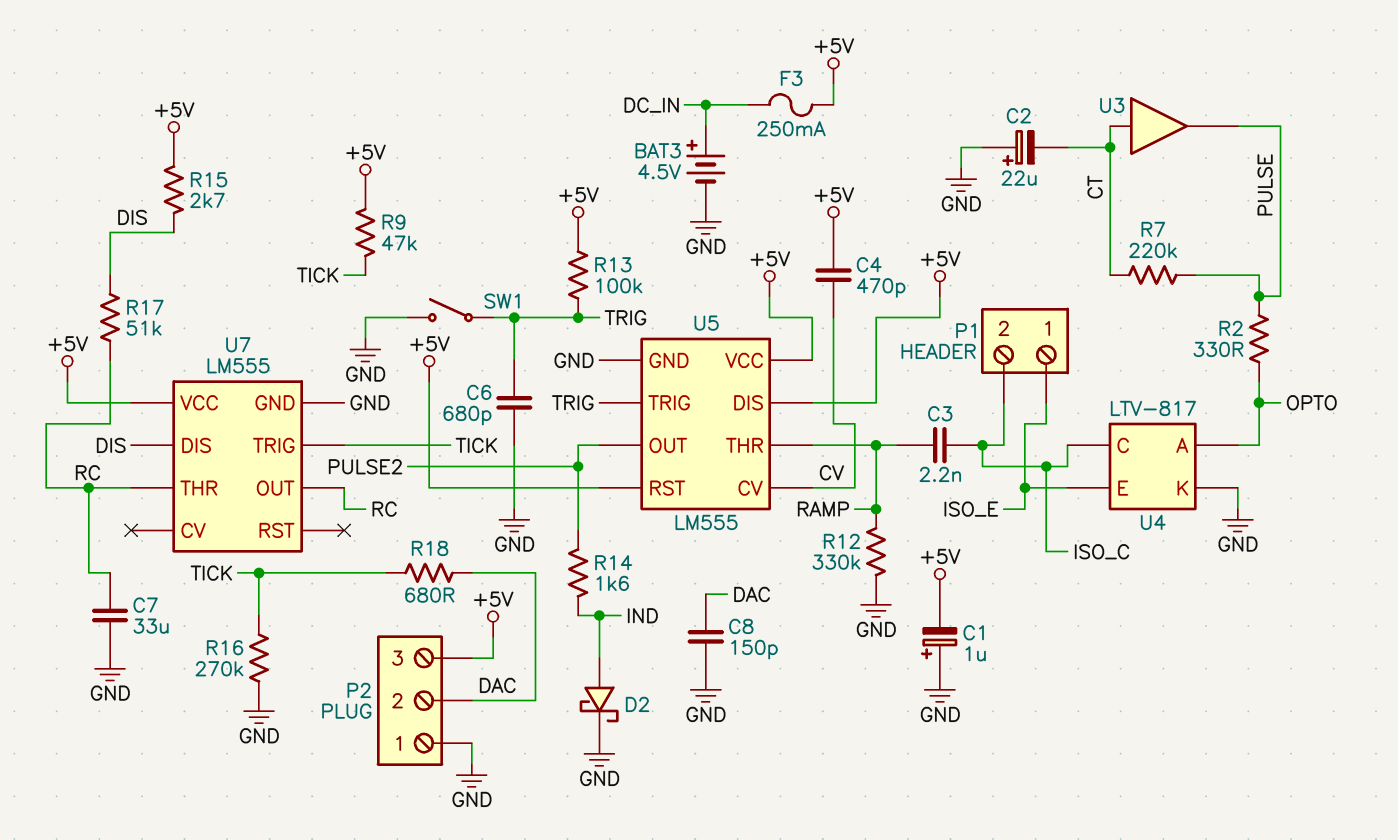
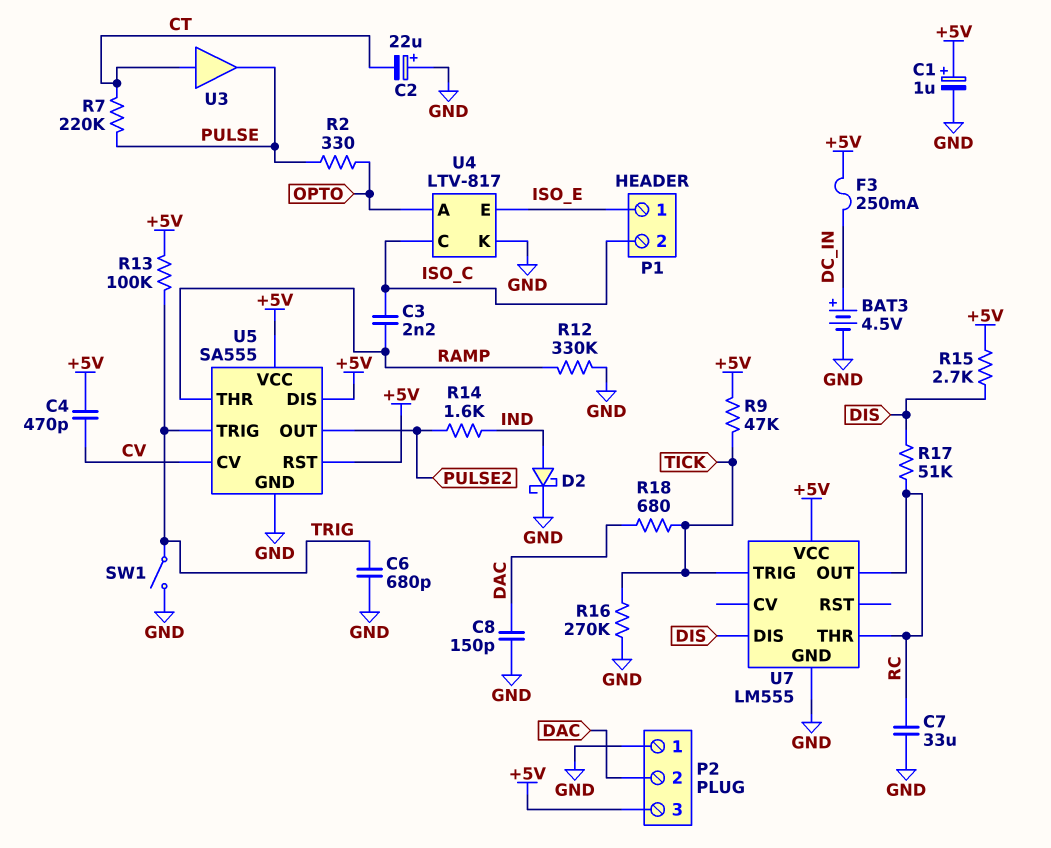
C1: 1uF (plus GND, minus +5V) -> 1uF (plus +5V, minus GND)
U5: LM555 -> SA555

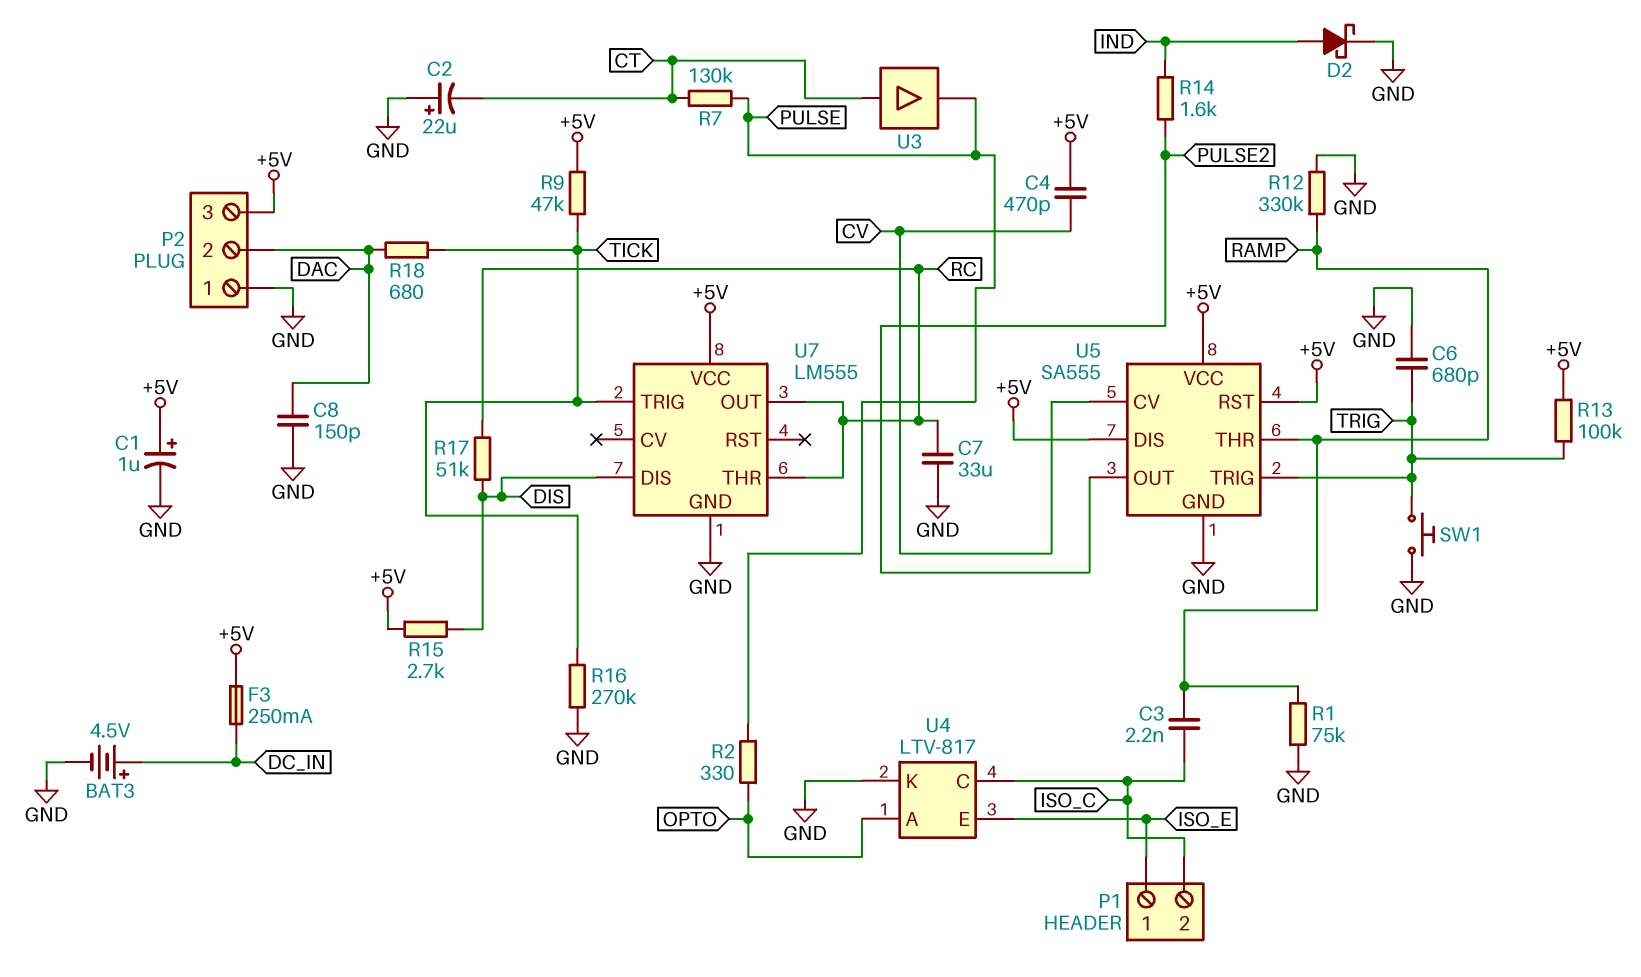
R1: none -> 75k (GND, RAMP)
R7: 220k (CT, PULSE) -> 130k (CT, PULSE)
SW1: switch (GND, TRIG) -> button (GND, TRIG)

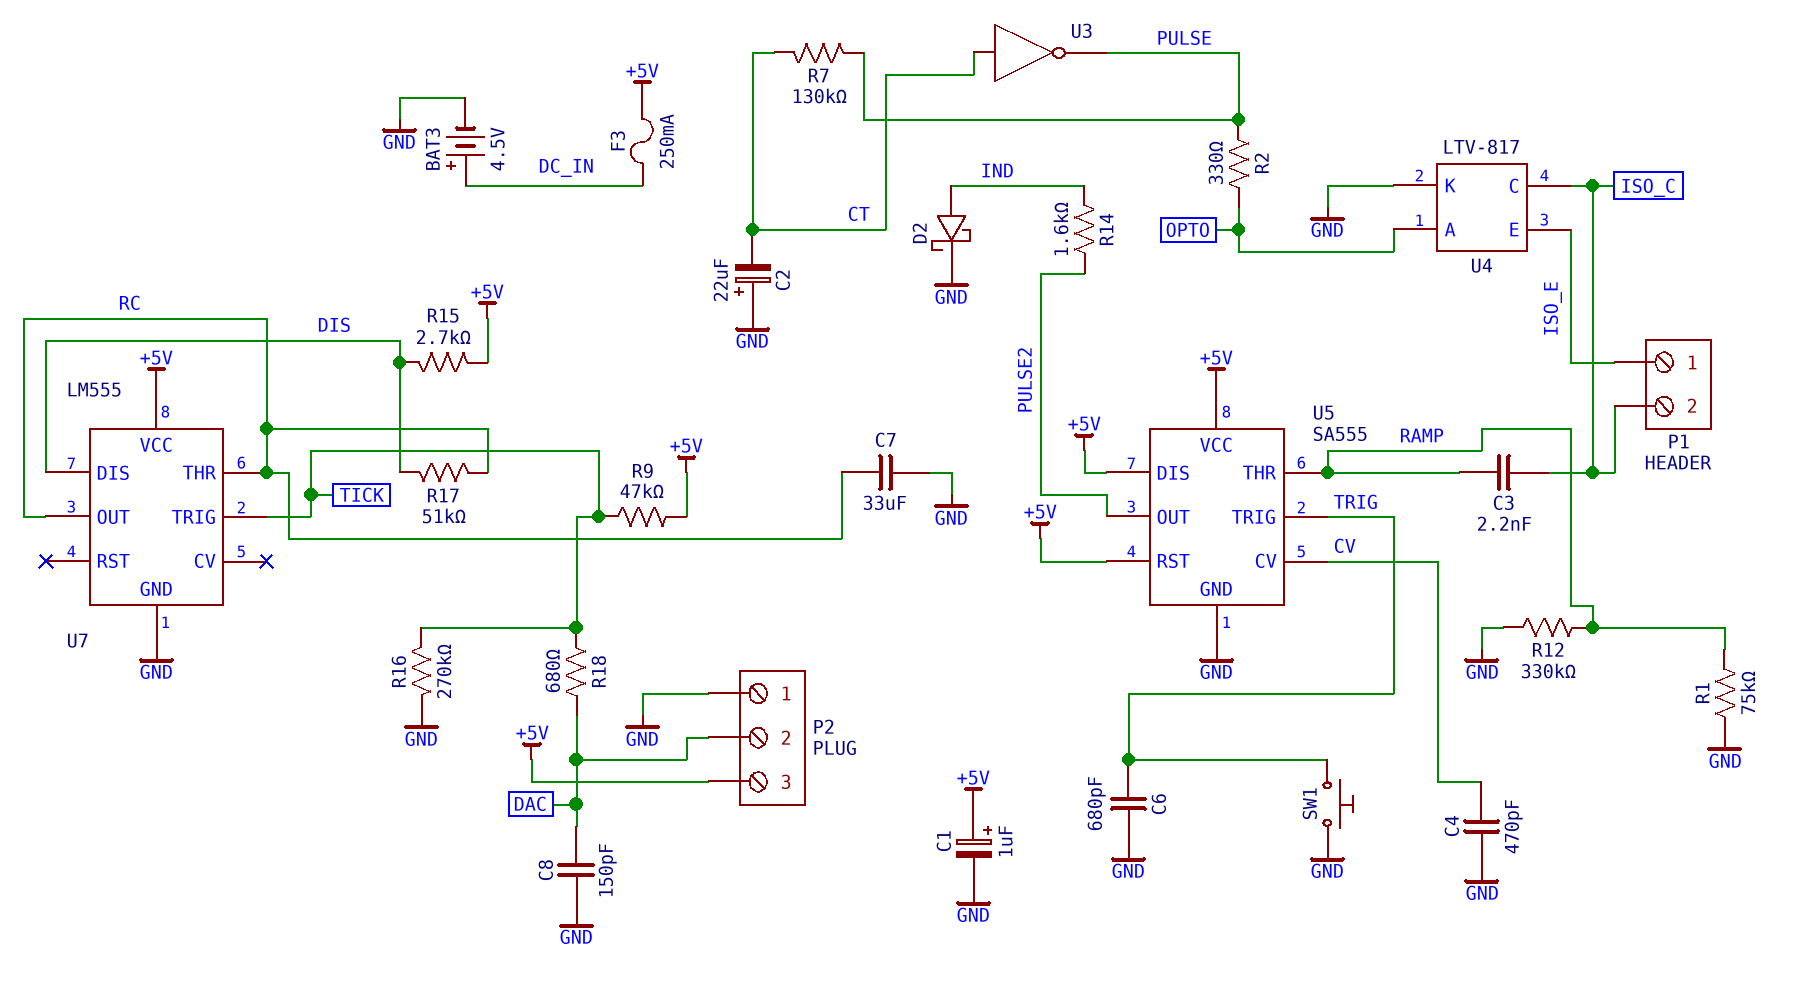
C4: 470pF (+5V, CV) -> 470pF (CV, GND)
R13: 100k (+5V, TRIG) -> none
U3: buffer (in CT, out PULSE) -> NOT (in CT, out PULSE)

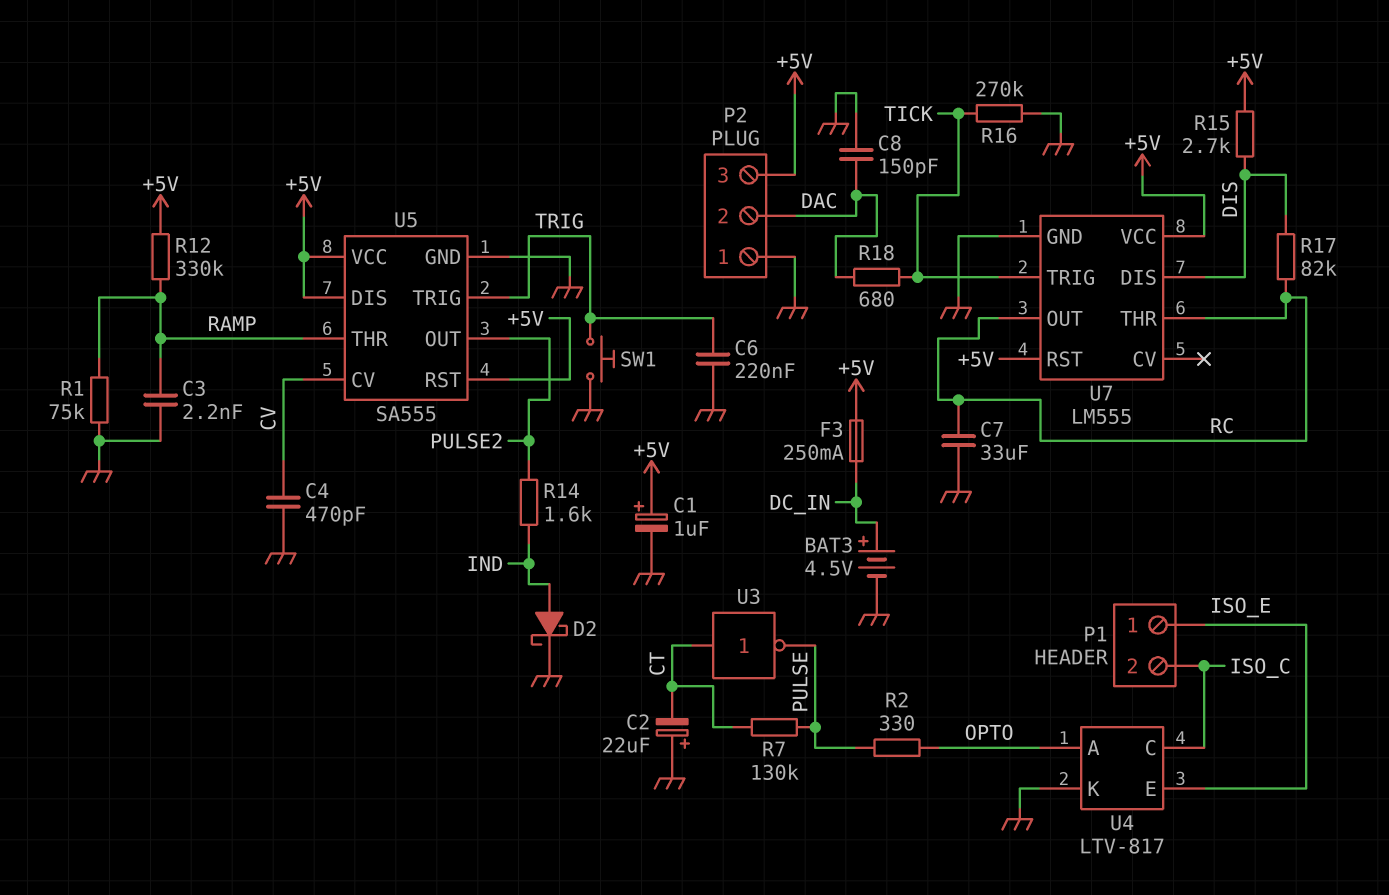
C3: 2.2nF (ISO_C, RAMP) -> 2.2nF (GND, RAMP)
C6: 680pF (GND, TRIG) -> 220nF (GND, TRIG)
R9: 47k (+5V, TICK) -> none
R12: 330k (GND, RAMP) -> 330k (+5V, RAMP)
R17: 51k (DIS, RC) -> 82k (DIS, RC)
U7 pin RST: none -> +5V

